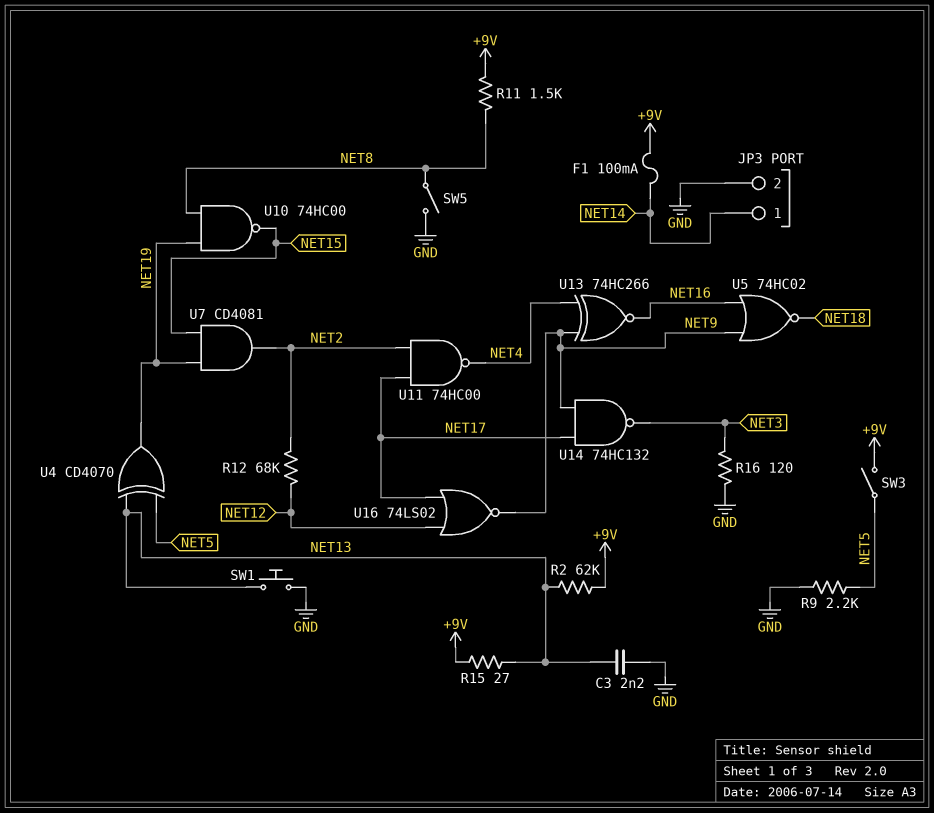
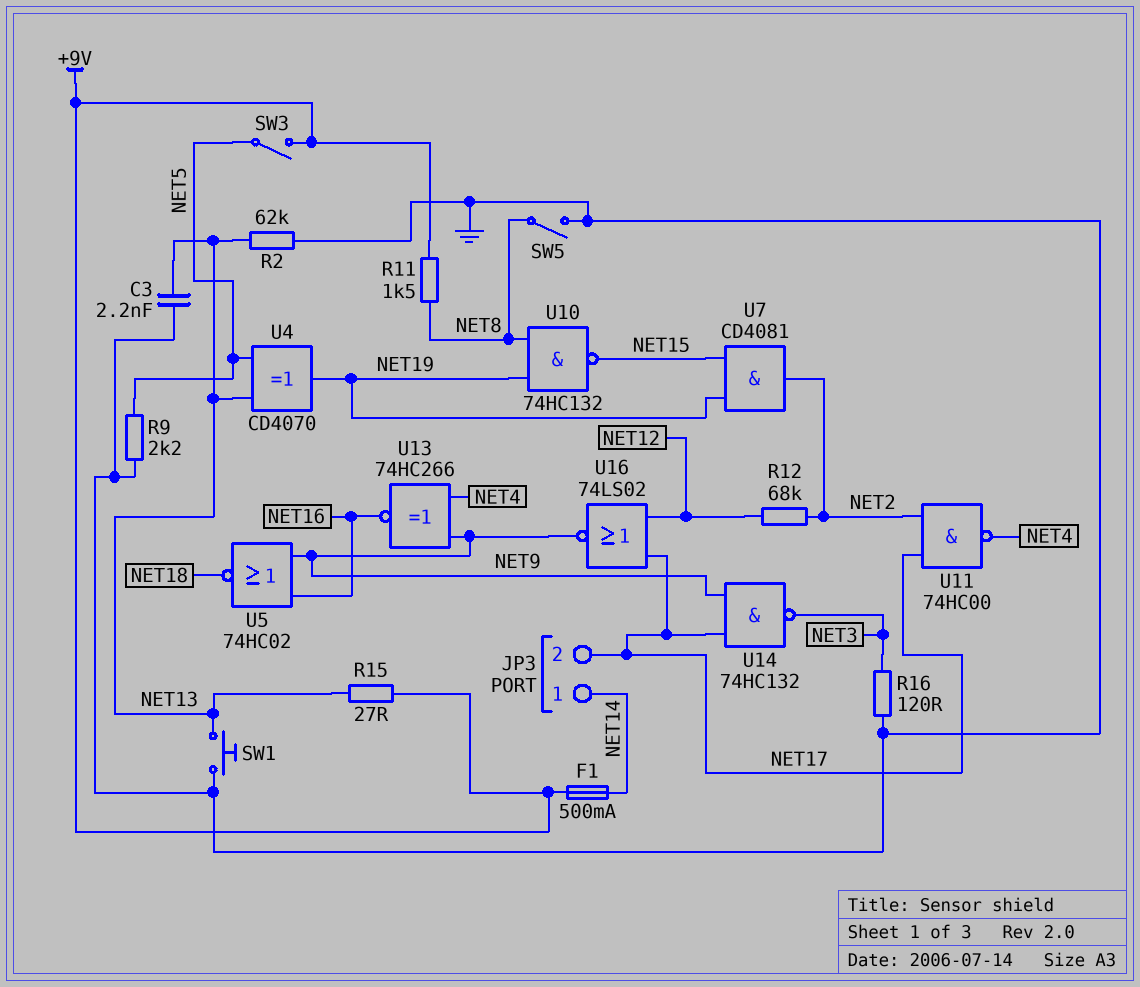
F1: 100mA (+9V, NET14) -> 500mA (+9V, NET14)
JP3 pin 2: GND -> NET17
R2: 62k (+9V, NET13) -> 62k (GND, NET13)
U10: NAND 74HC00 (in NET8, in NET19, out NET15) -> NAND 74HC132 (in NET8, in NET19, out NET15)

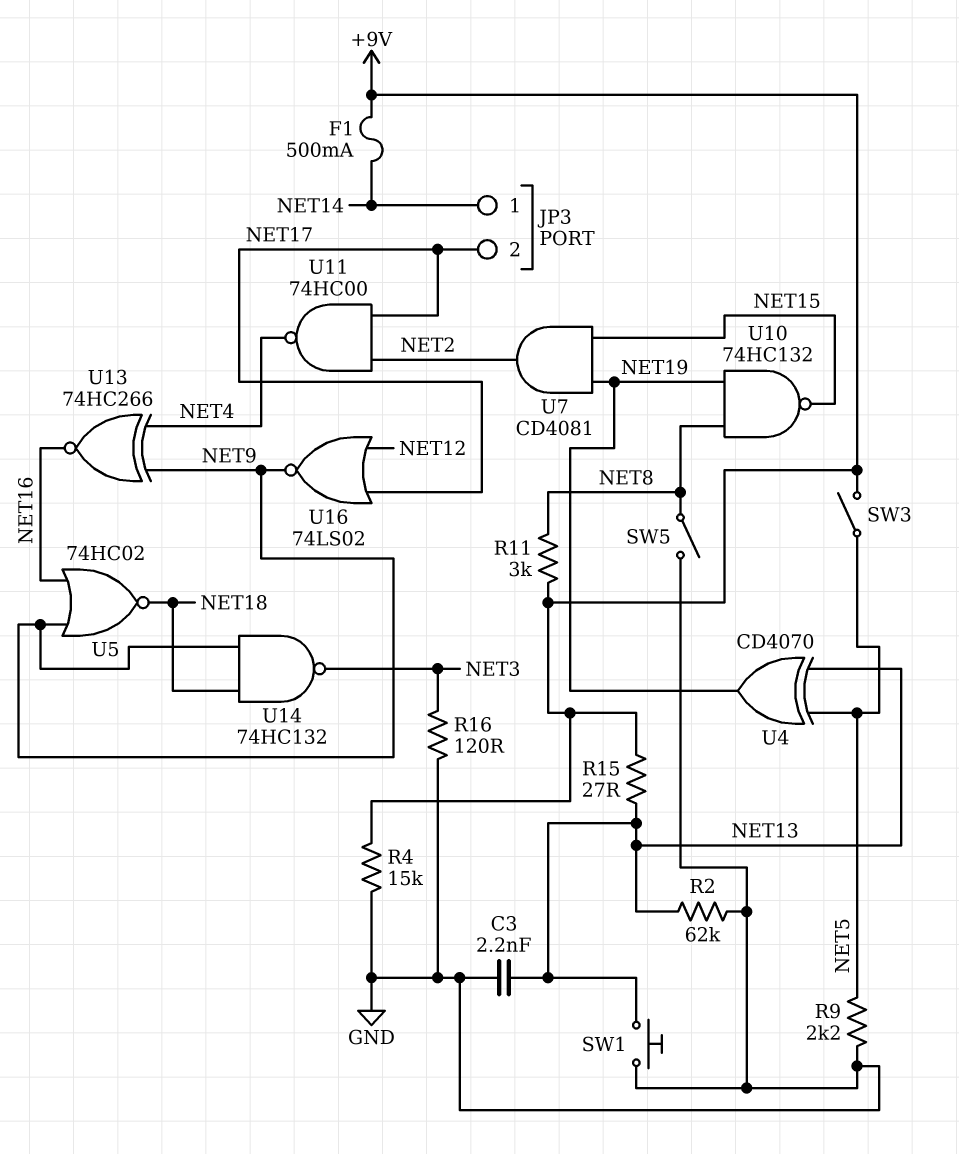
R4: none -> 15k (+9V, GND)
R11: 1.5k (+9V, NET8) -> 3k (+9V, NET8)
R12: 68k (NET2, NET12) -> none
U14: NAND 74HC132 (in NET9, in NET17, out NET3) -> NAND 74HC132 (in NET9, in NET18, out NET3)

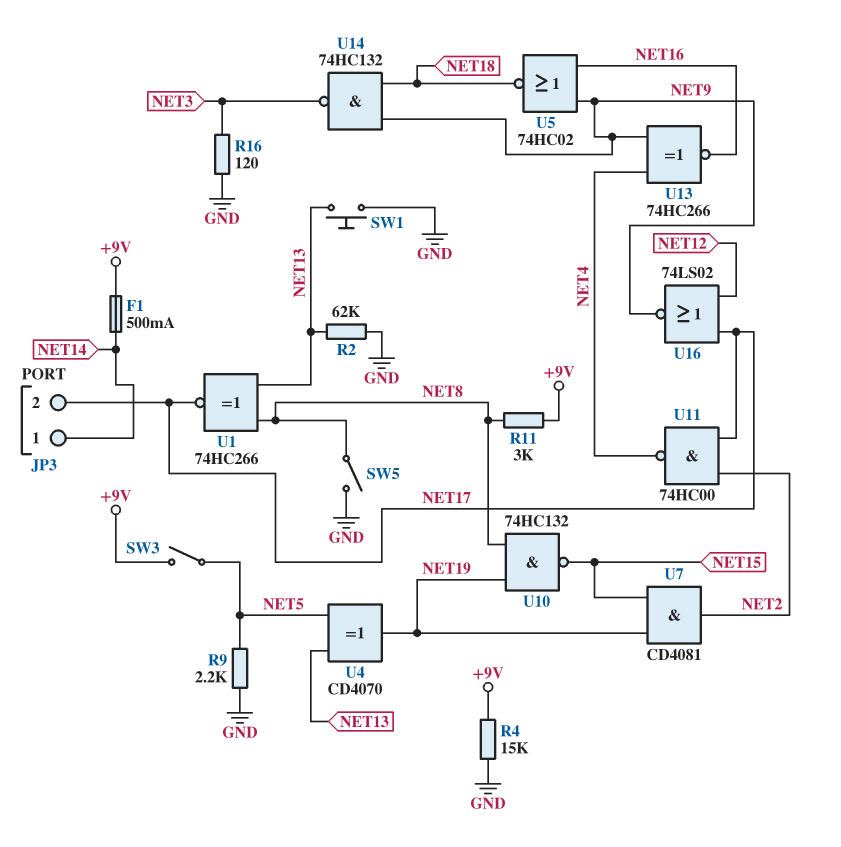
C3: 2.2nF (GND, NET13) -> none
R15: 27 (+9V, NET13) -> none
U1: none -> XNOR 74HC266 (in NET8, in NET13, out NET17)

